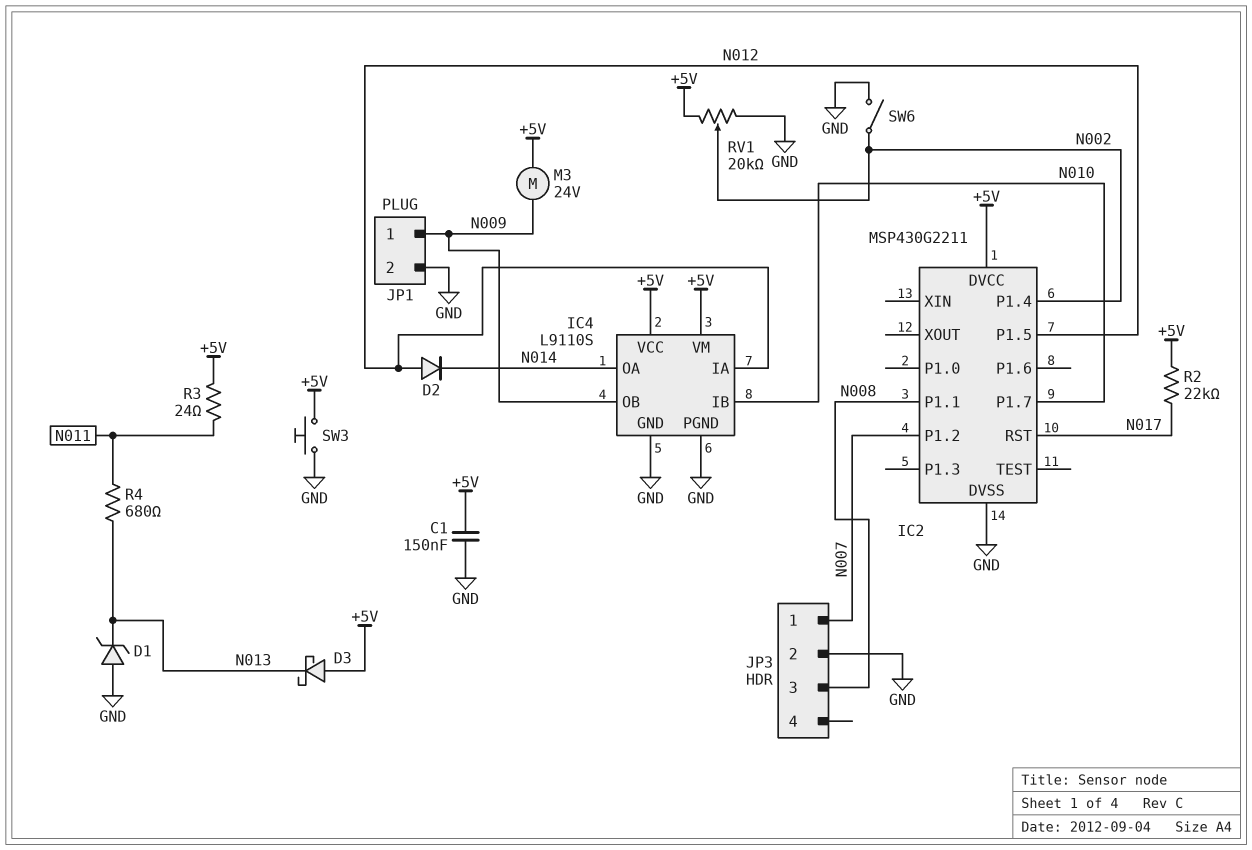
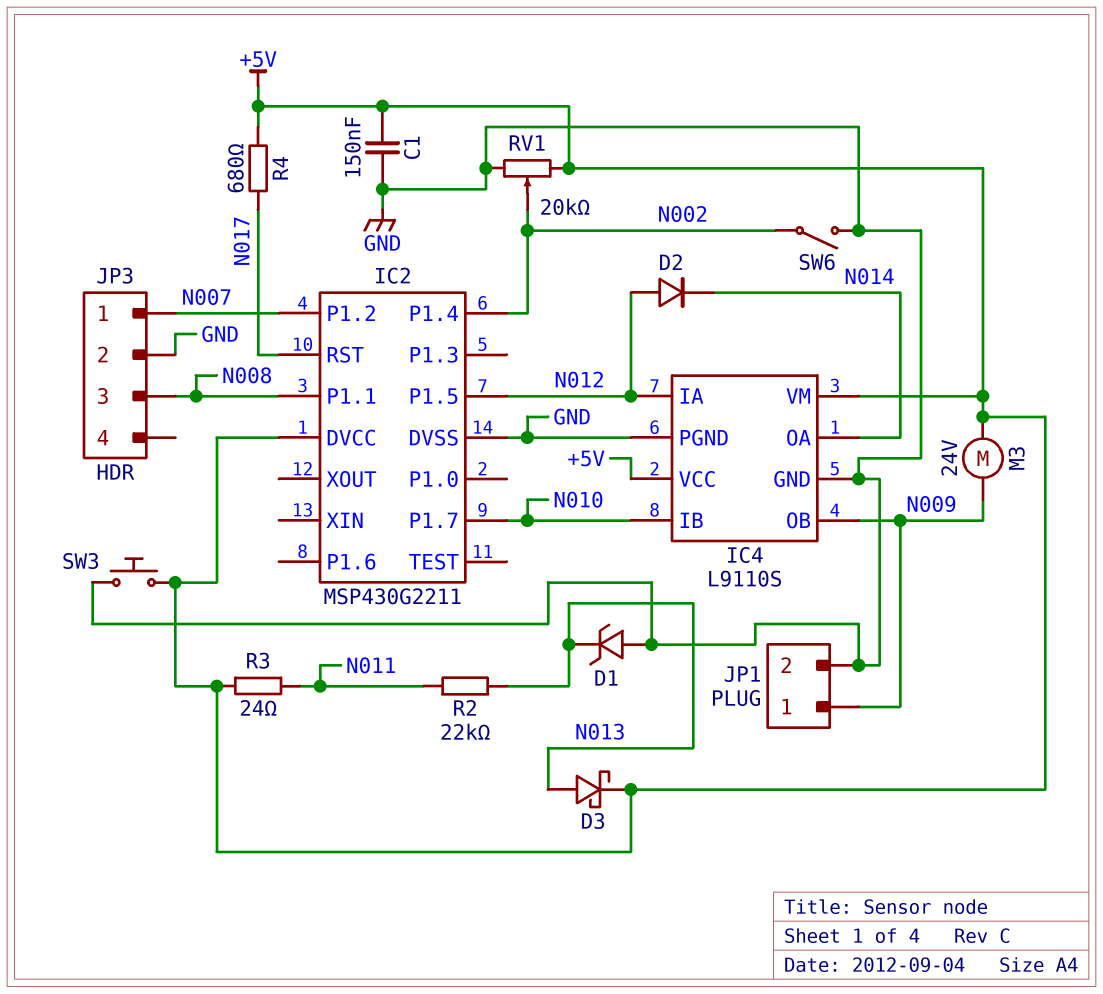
D3: schottky (A +5V, K N013) -> schottky (A N013, K +5V)
R2: 22k (+5V, N017) -> 22k (N011, N013)
R4: 680 (N011, N013) -> 680 (+5V, N017)

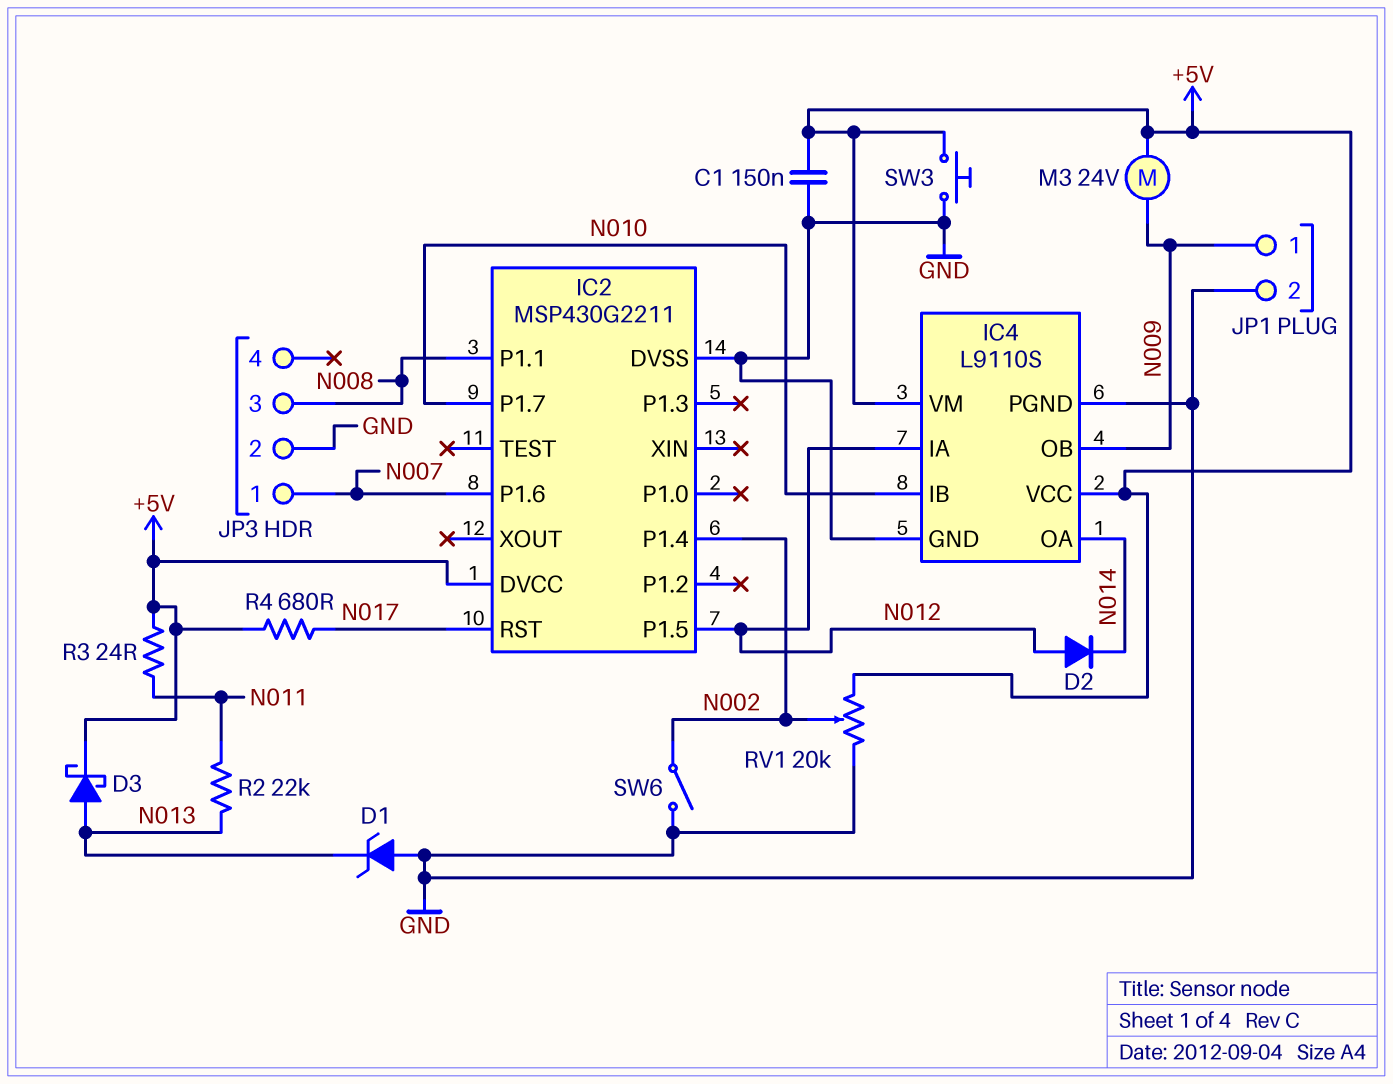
IC2 pin P1.2: N007 -> none
IC2 pin P1.6: none -> N007

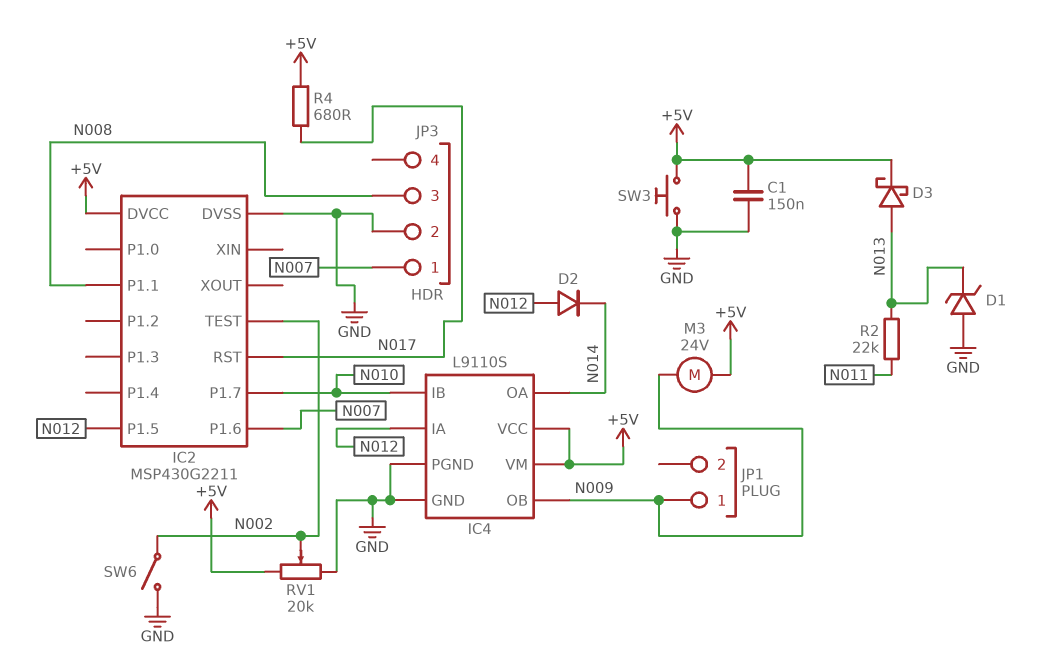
IC2 pin P1.4: N002 -> none
IC2 pin TEST: none -> N002
JP1 pin 2: GND -> none
R3: 24 (+5V, N011) -> none

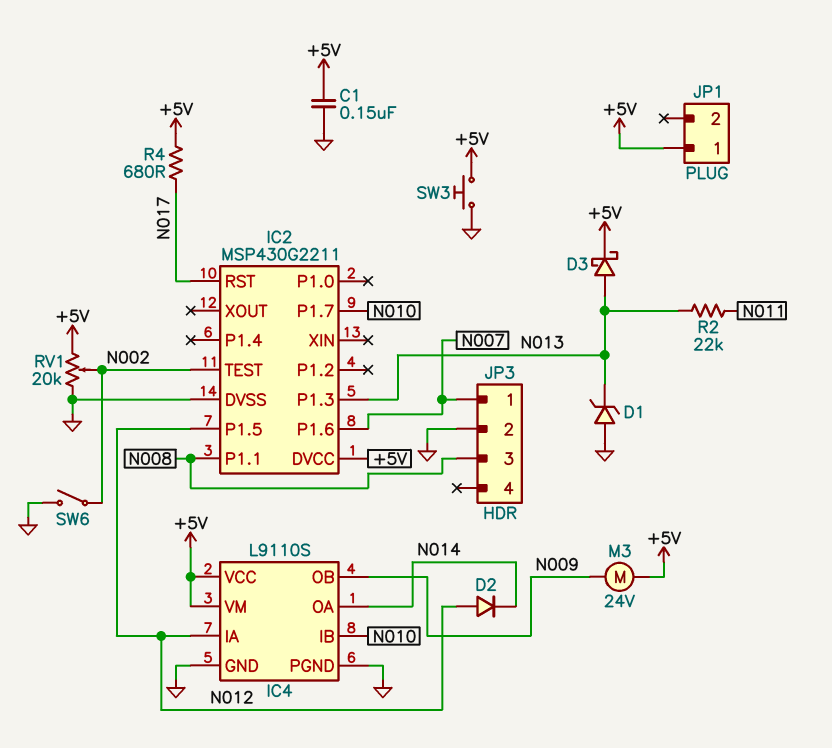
IC2 pin P1.3: none -> N013
JP1 pin 1: N009 -> +5V

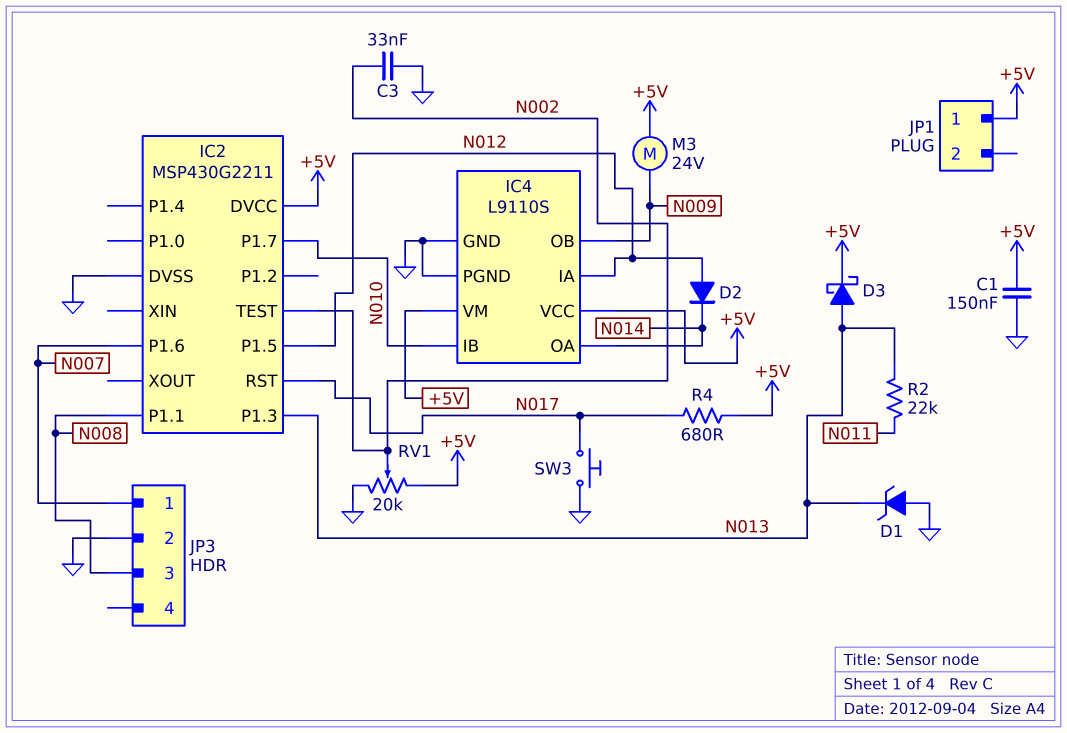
C3: none -> 33nF (GND, N002)
SW3: button (+5V, GND) -> button (GND, N017)
SW6: switch (GND, N002) -> none

